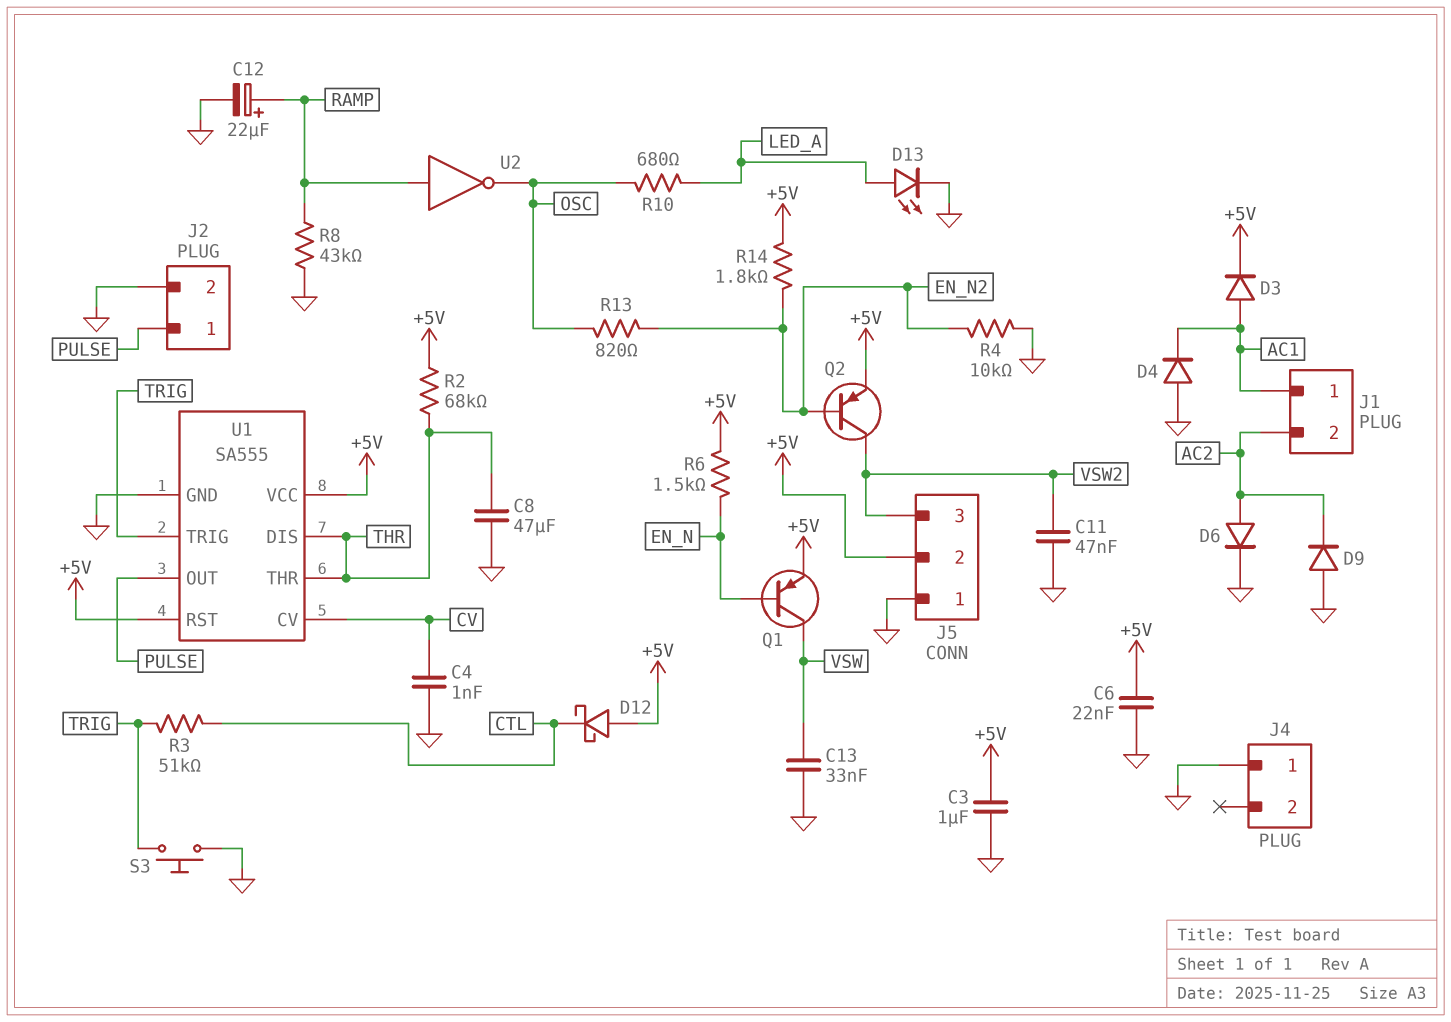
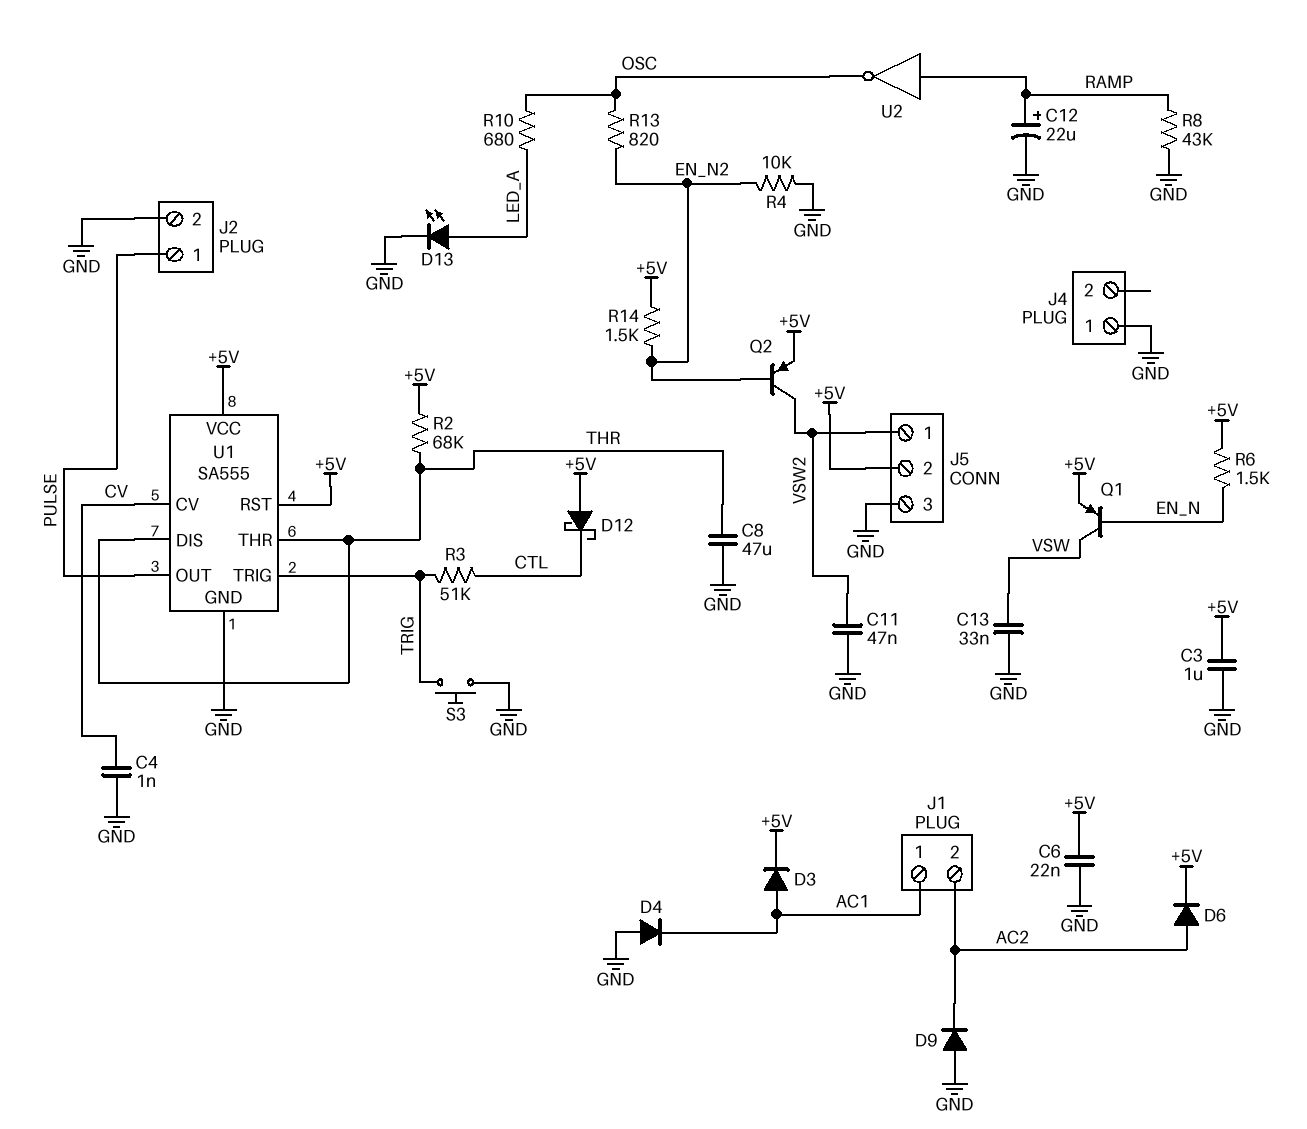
D6: diode (A AC2, K GND) -> diode (A AC2, K +5V)
J5 pin 1: GND -> VSW2
J5 pin 3: VSW2 -> GND
R14: 1.8k (+5V, EN_N2) -> 1.5k (+5V, EN_N2)

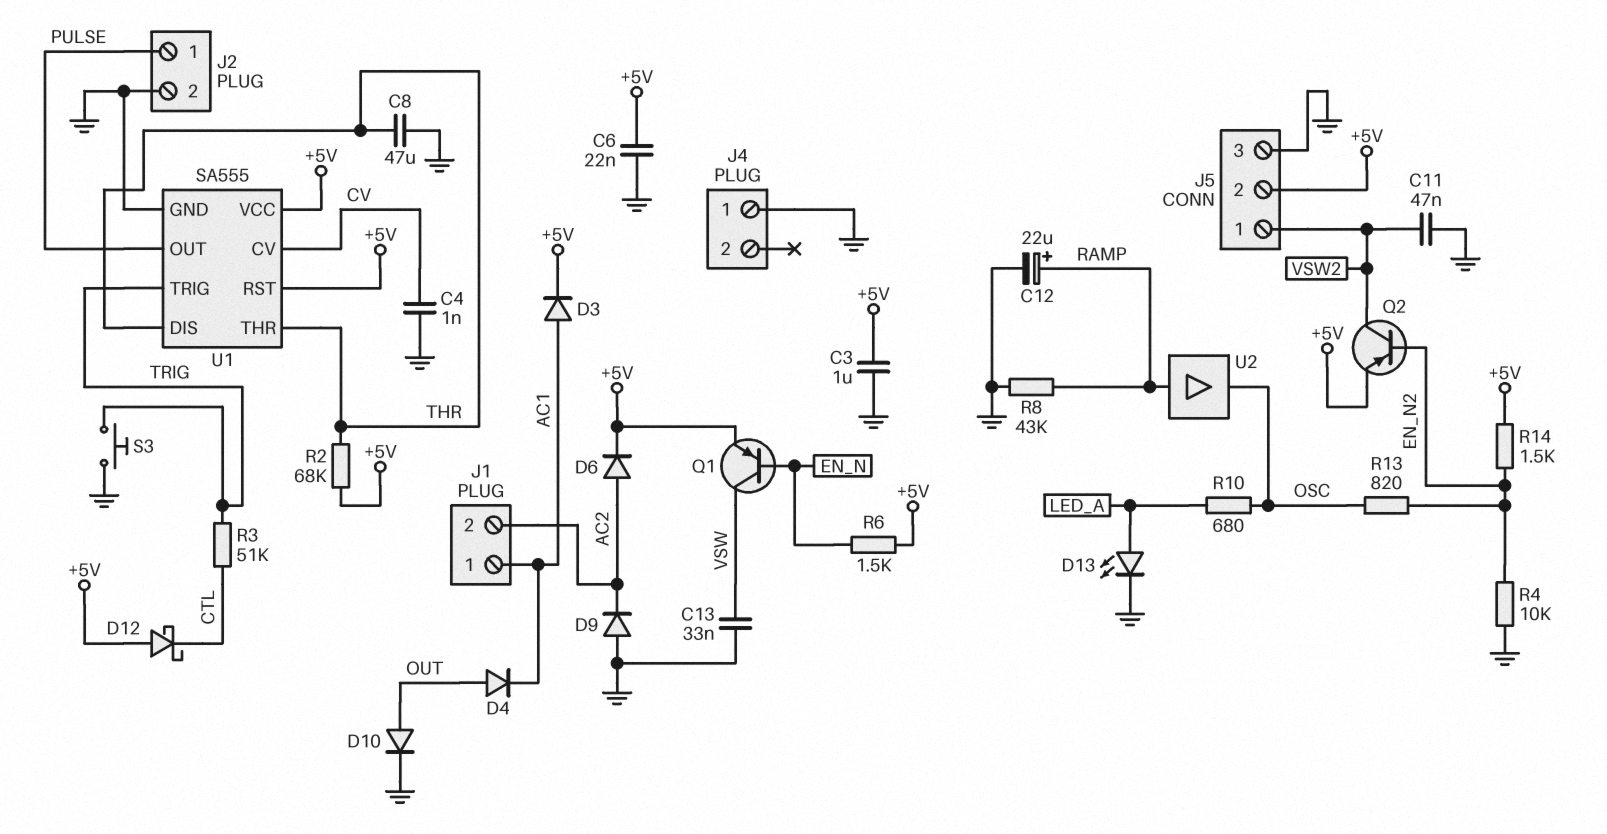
D4: diode (A GND, K AC1) -> diode (A OUT, K AC1)
D10: none -> diode (A OUT, K GND)
U2: NOT (in RAMP, out OSC) -> buffer (in RAMP, out OSC)

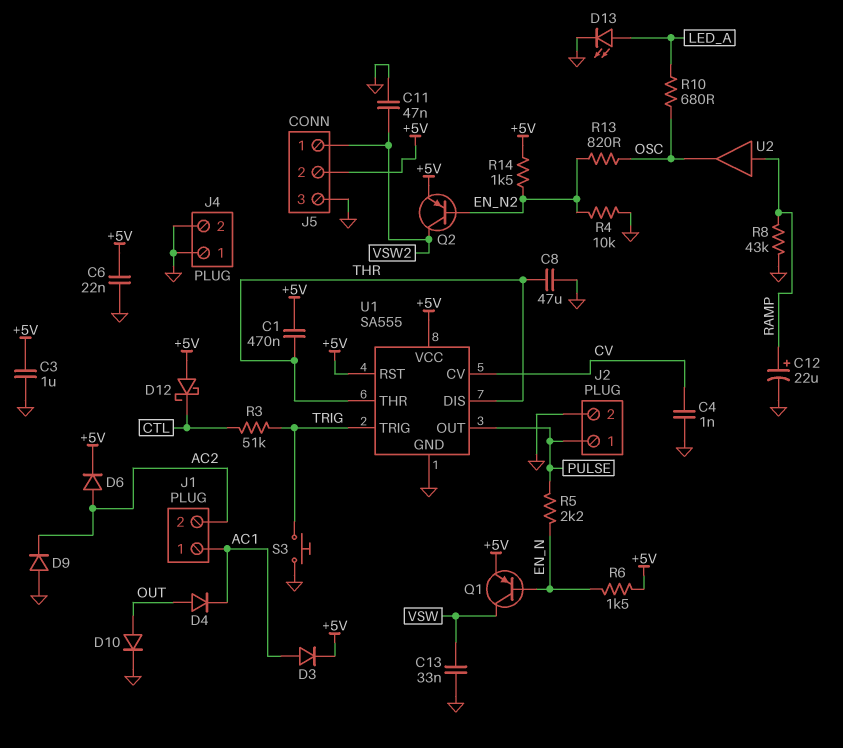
C1: none -> 470nF (+5V, THR)
J4 pin 2: none -> GND
R2: 68k (+5V, THR) -> none
R5: none -> 2.2k (EN_N, PULSE)

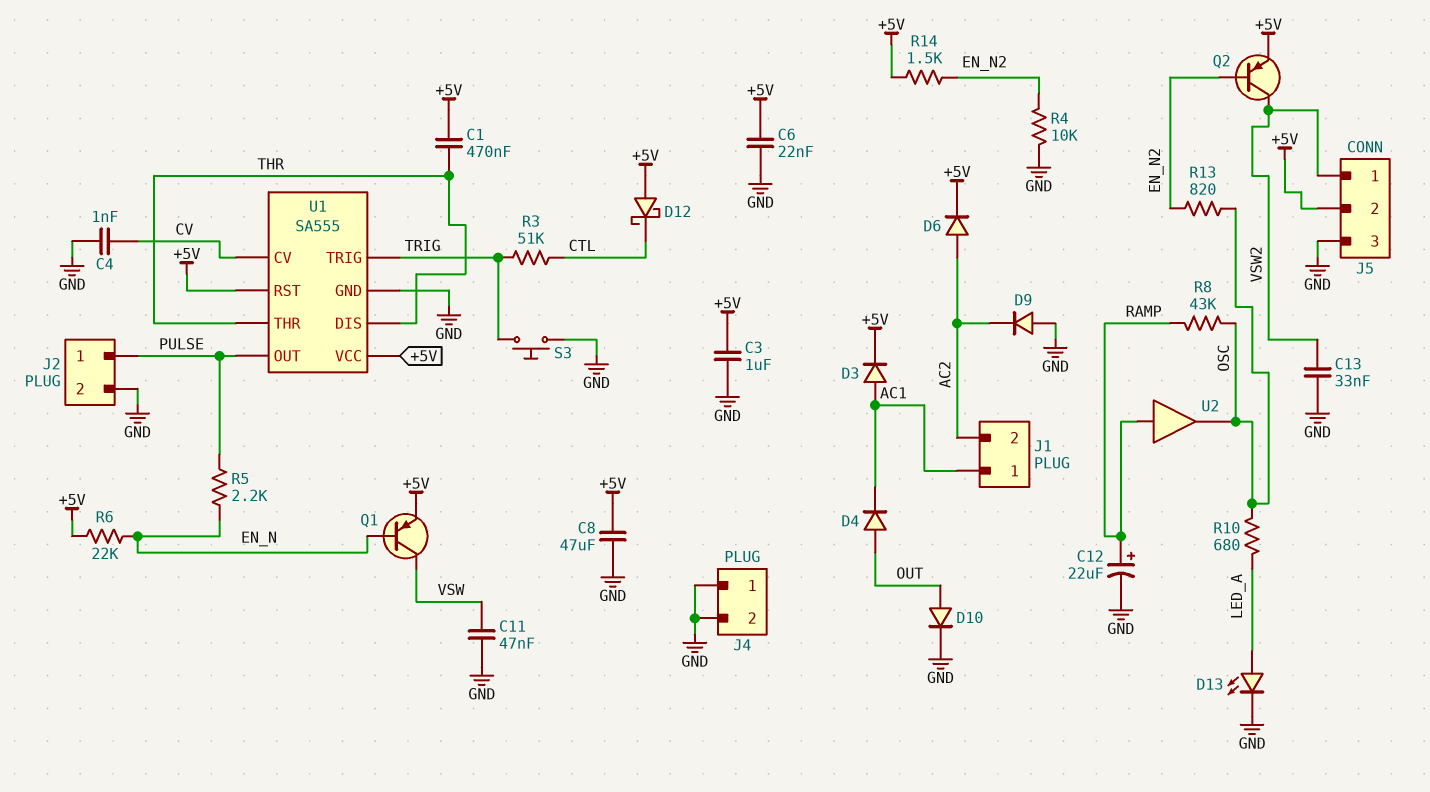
C8: 47uF (GND, THR) -> 47uF (+5V, GND)
C11: 47nF (GND, VSW2) -> 47nF (GND, VSW)
C13: 33nF (GND, VSW) -> 33nF (GND, VSW2)
R6: 1.5k (+5V, EN_N) -> 22k (+5V, EN_N)
R8: 43k (GND, RAMP) -> 43k (OSC, RAMP)

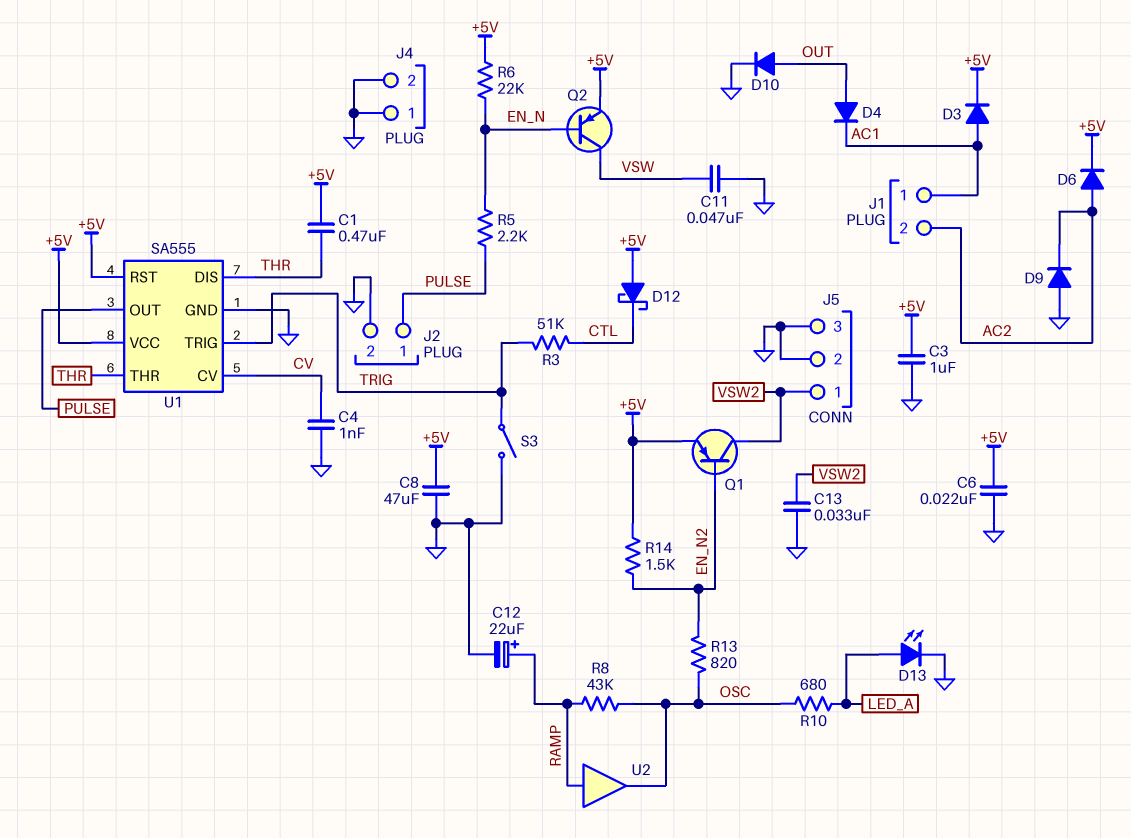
J5 pin 2: +5V -> GND
Q1: PNP (B EN_N, C VSW, E +5V) -> PNP (B EN_N2, C VSW2, E +5V)
Q2: PNP (B EN_N2, C VSW2, E +5V) -> PNP (B EN_N, C VSW, E +5V)
R4: 10k (EN_N2, GND) -> none
S3: button (GND, TRIG) -> switch (GND, TRIG)

